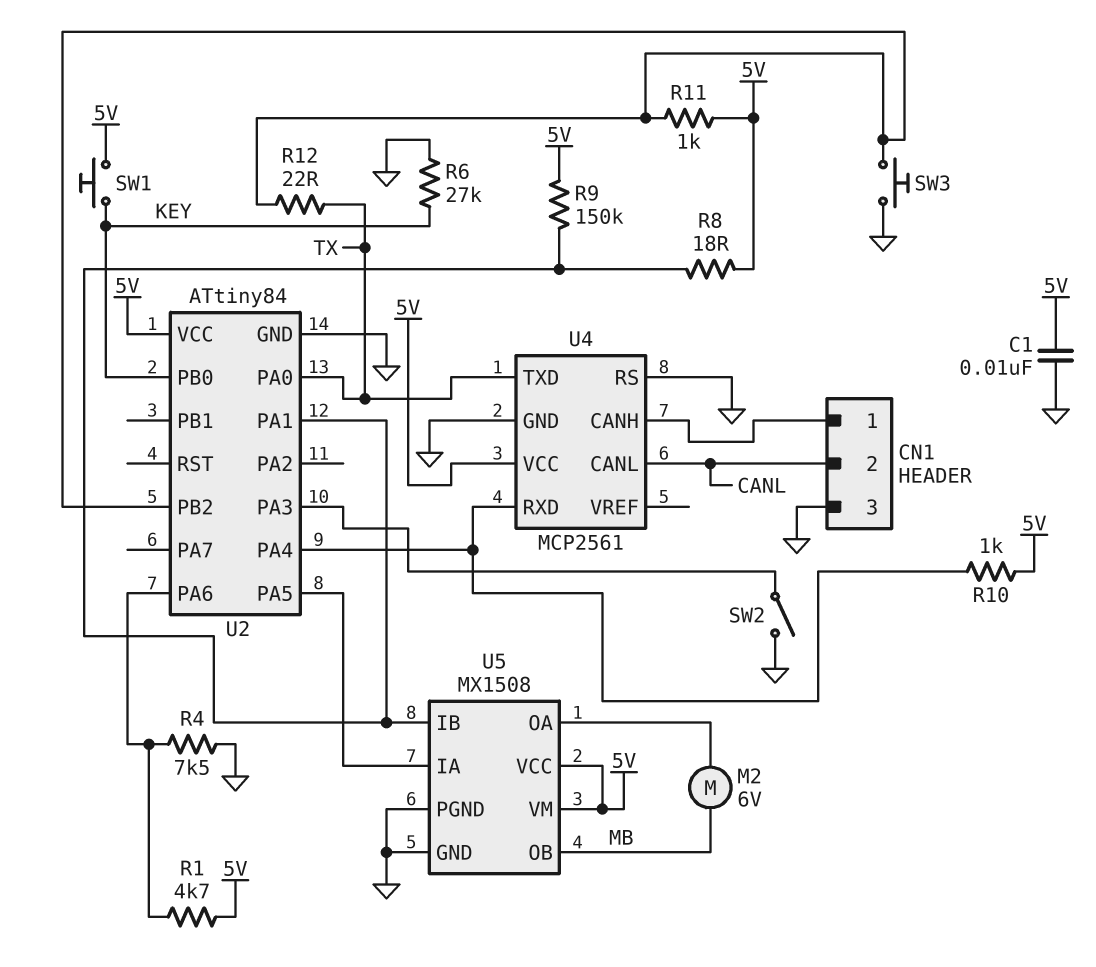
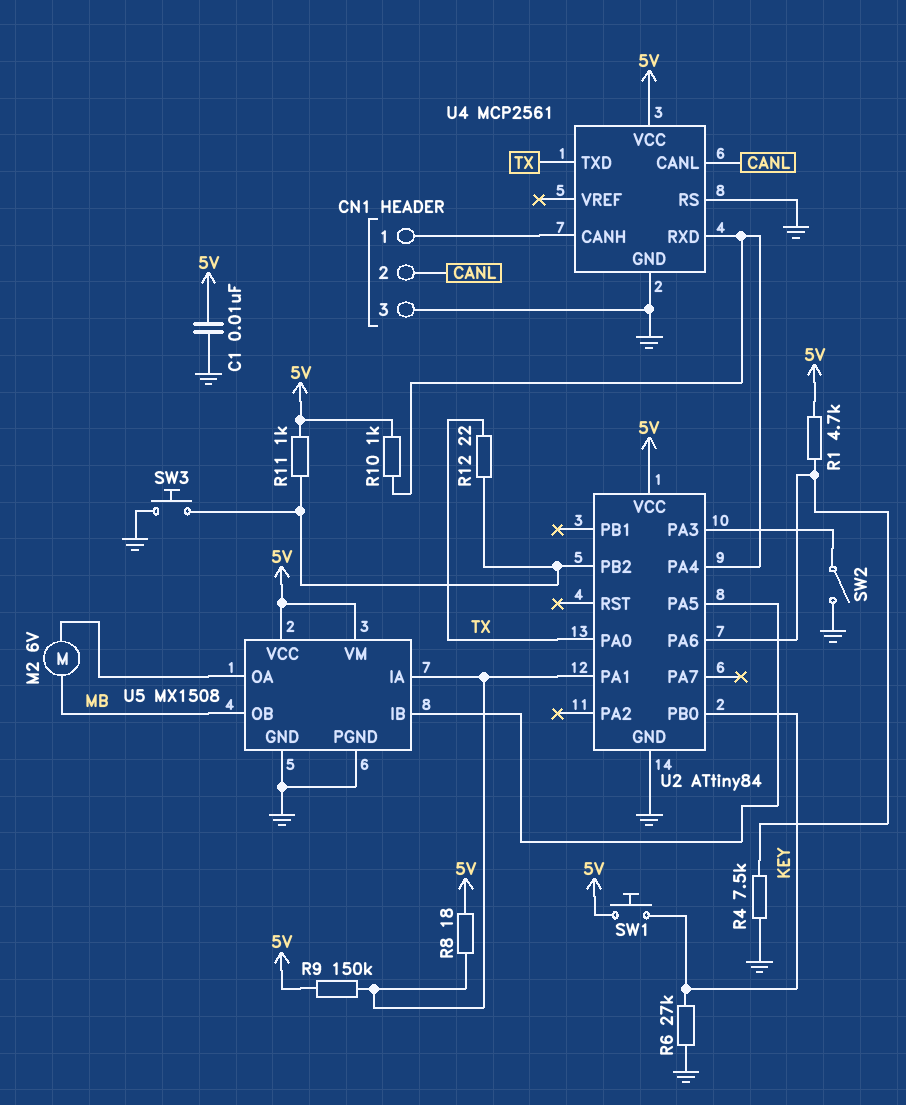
U5 pin IA: U2/PA5 -> U2/PA1
U5 pin IB: U2/PA1 -> U2/PA5

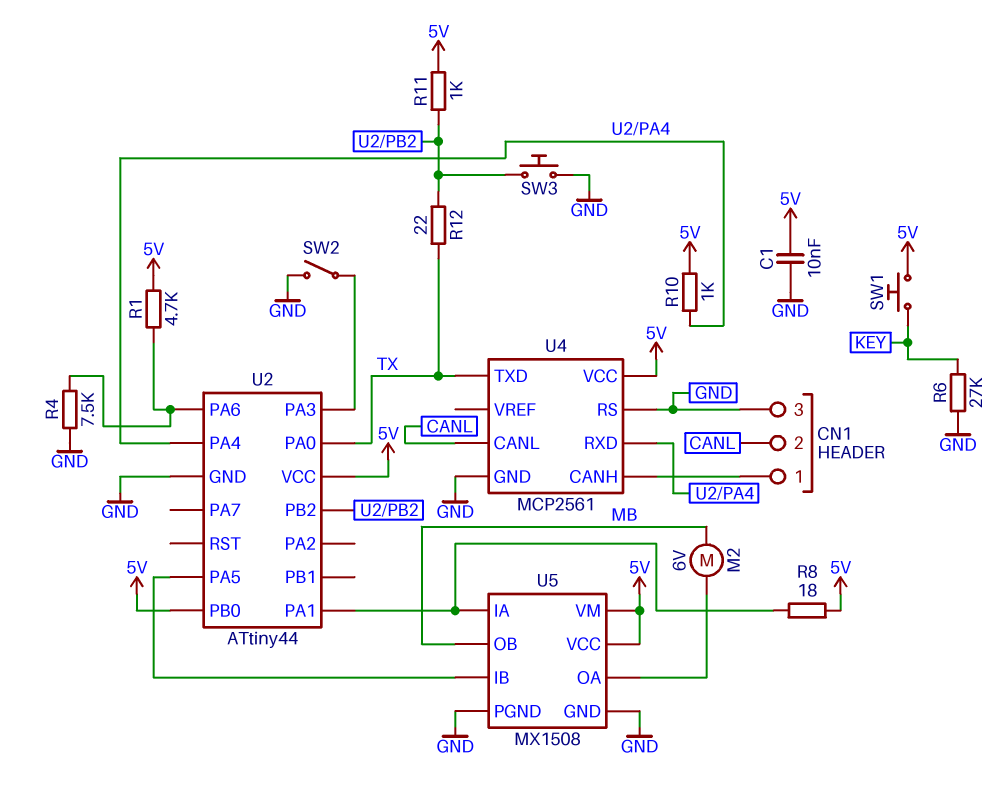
R9: 150k (5V, U2/PA1) -> none
U2: ATtiny84 -> ATtiny44
U2 pin PB0: KEY -> 5V

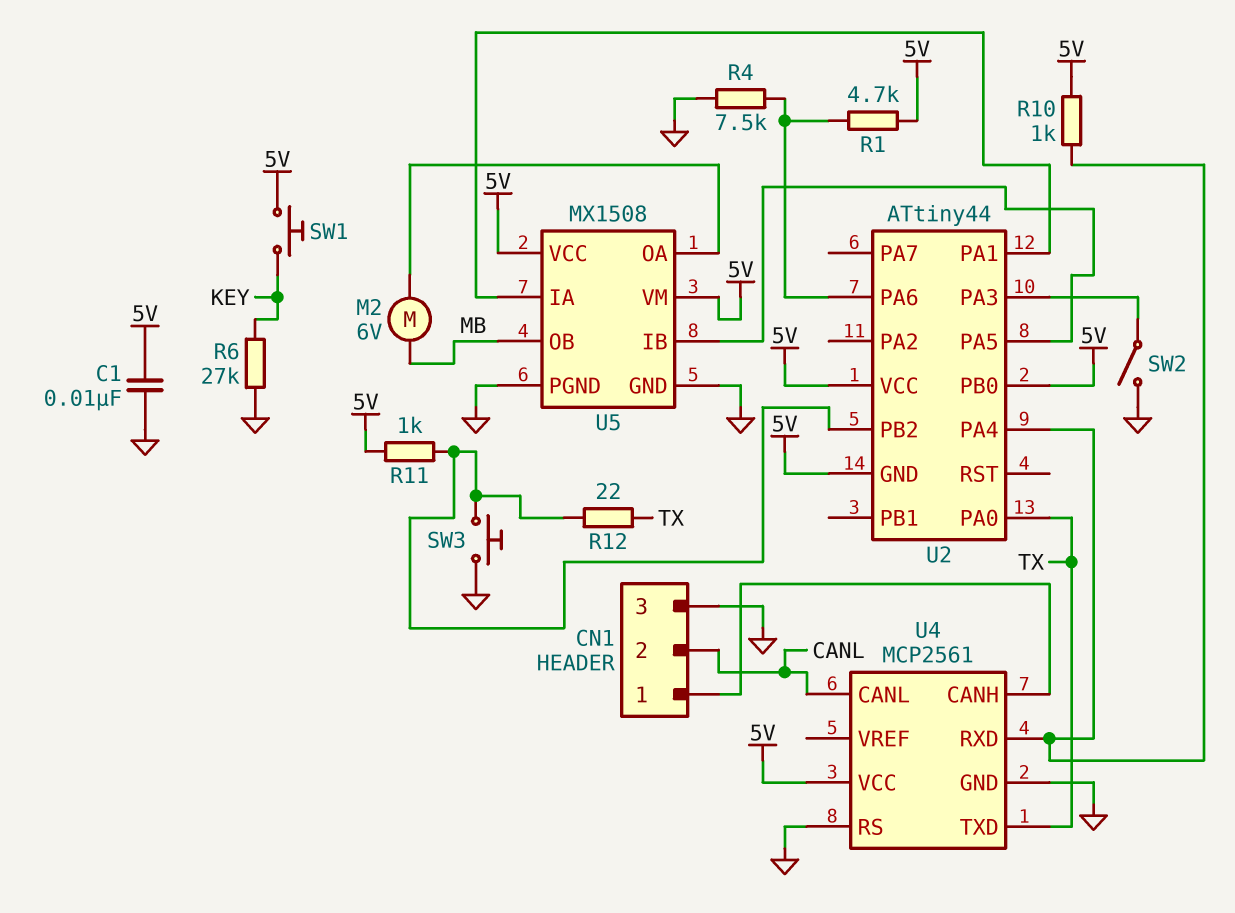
R8: 18 (5V, U2/PA1) -> none
U2 pin GND: GND -> 5V

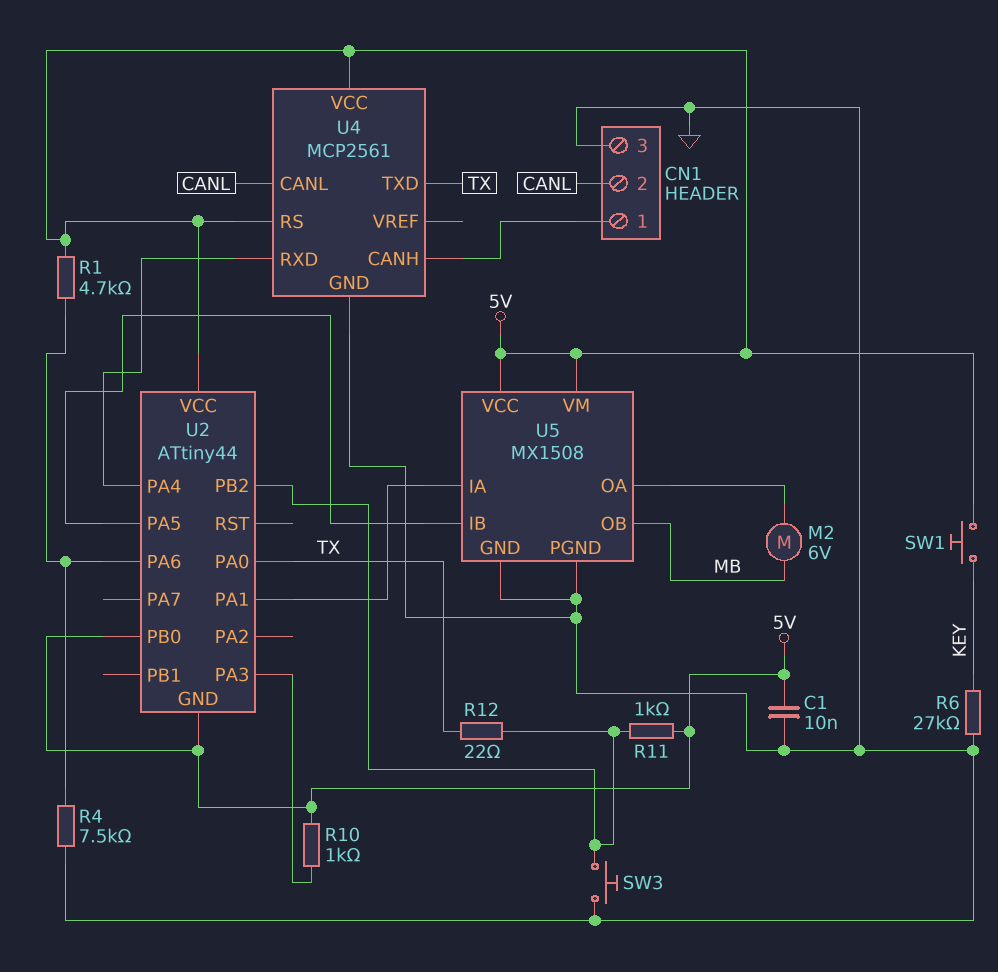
R10: 1k (5V, U2/PA4) -> 1k (5V, U2/PA3)
SW2: switch (GND, U2/PA3) -> none
U4 pin RS: GND -> 5V

